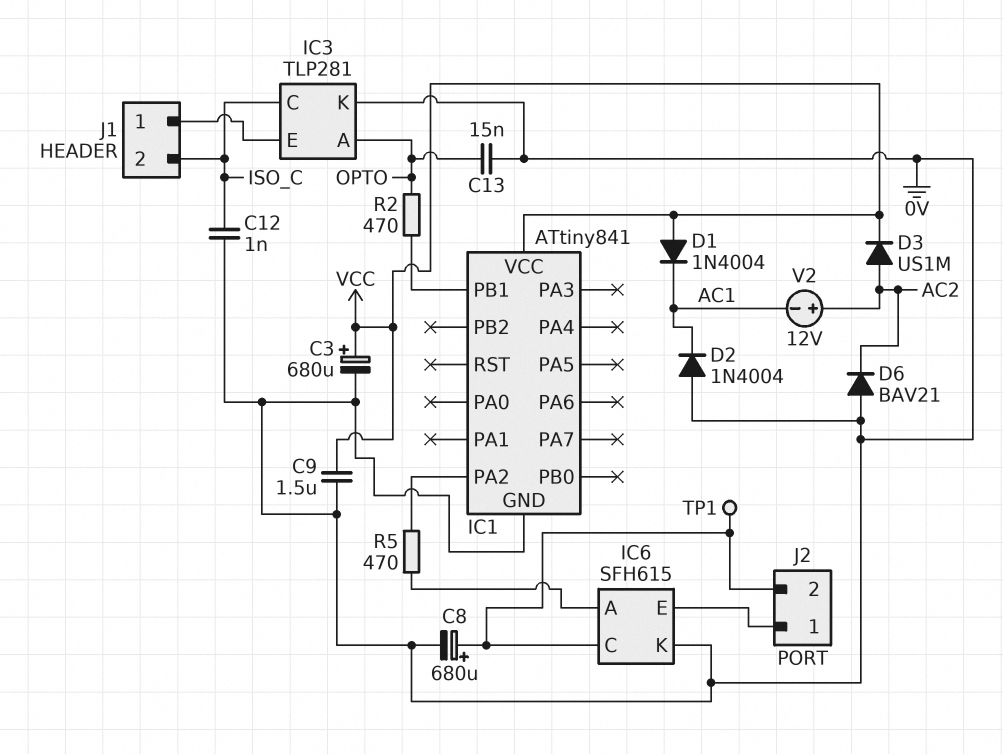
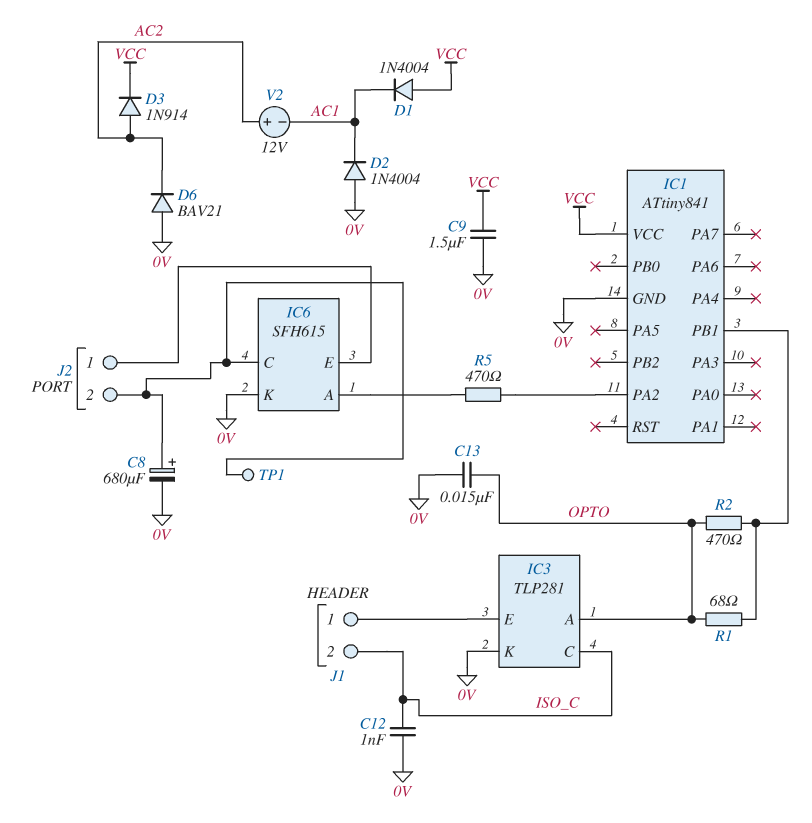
C3: 680uF (plus VCC, minus 0V) -> none
D3: diode US1M (A AC2, K VCC) -> diode 1N914 (A AC2, K VCC)
R1: none -> 68 (IC1/PB1, OPTO)

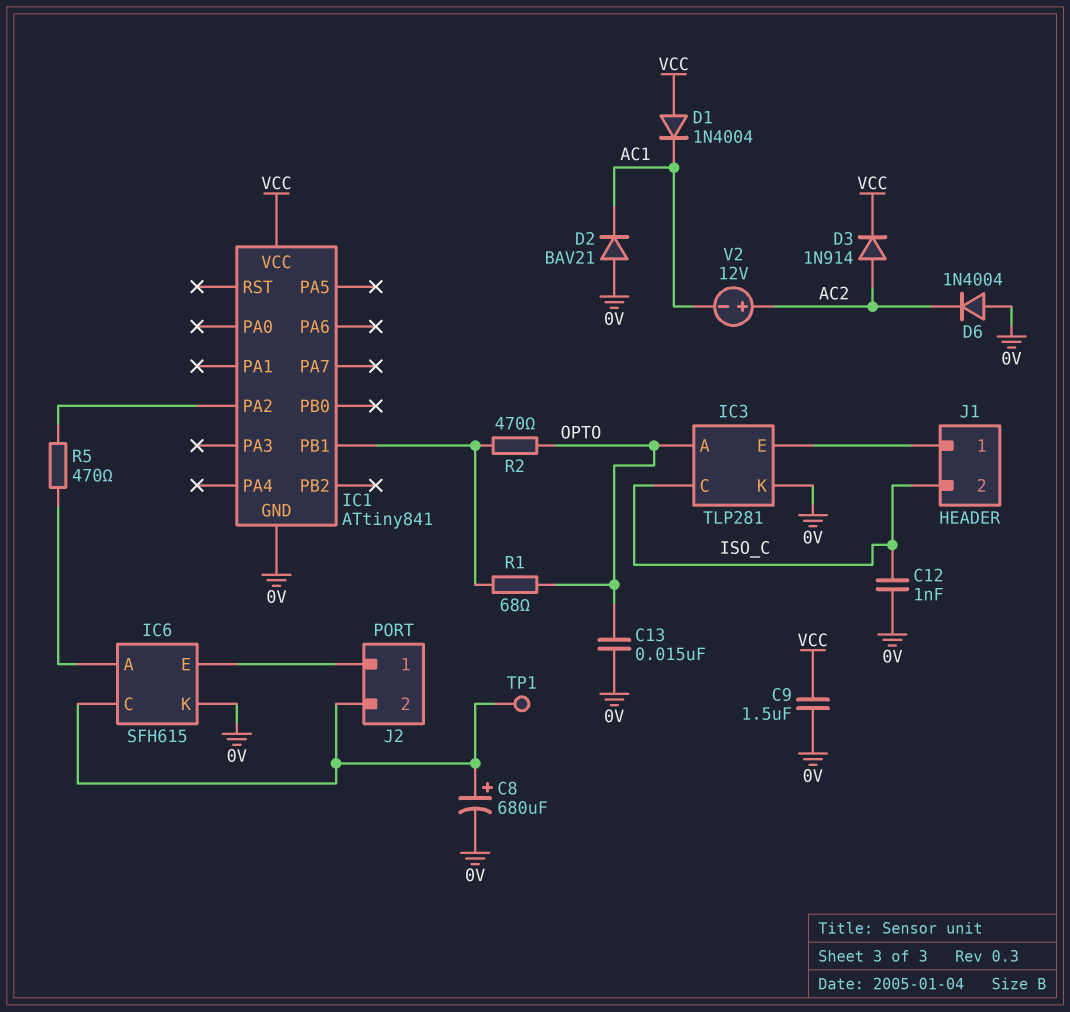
D2: diode 1N4004 (A 0V, K AC1) -> diode BAV21 (A 0V, K AC1)
D6: diode BAV21 (A 0V, K AC2) -> diode 1N4004 (A 0V, K AC2)

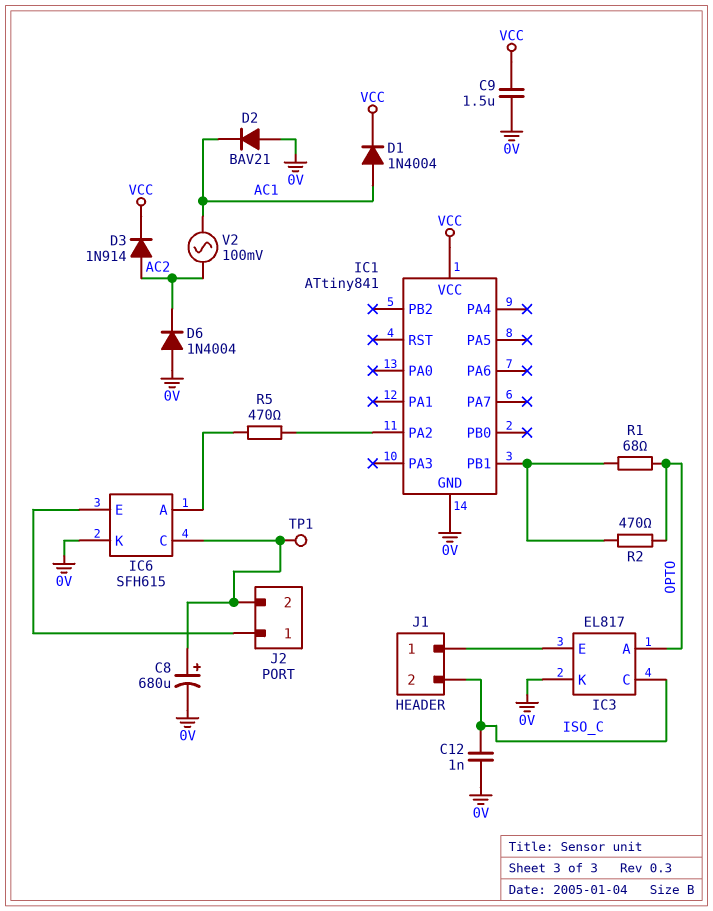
C13: 15nF (0V, OPTO) -> none
D1: diode 1N4004 (A VCC, K AC1) -> diode 1N4004 (A AC1, K VCC)
IC3: TLP281 -> EL817
V2: 12V (plus AC2, minus AC1) -> AC 100mV (AC1, AC2)

